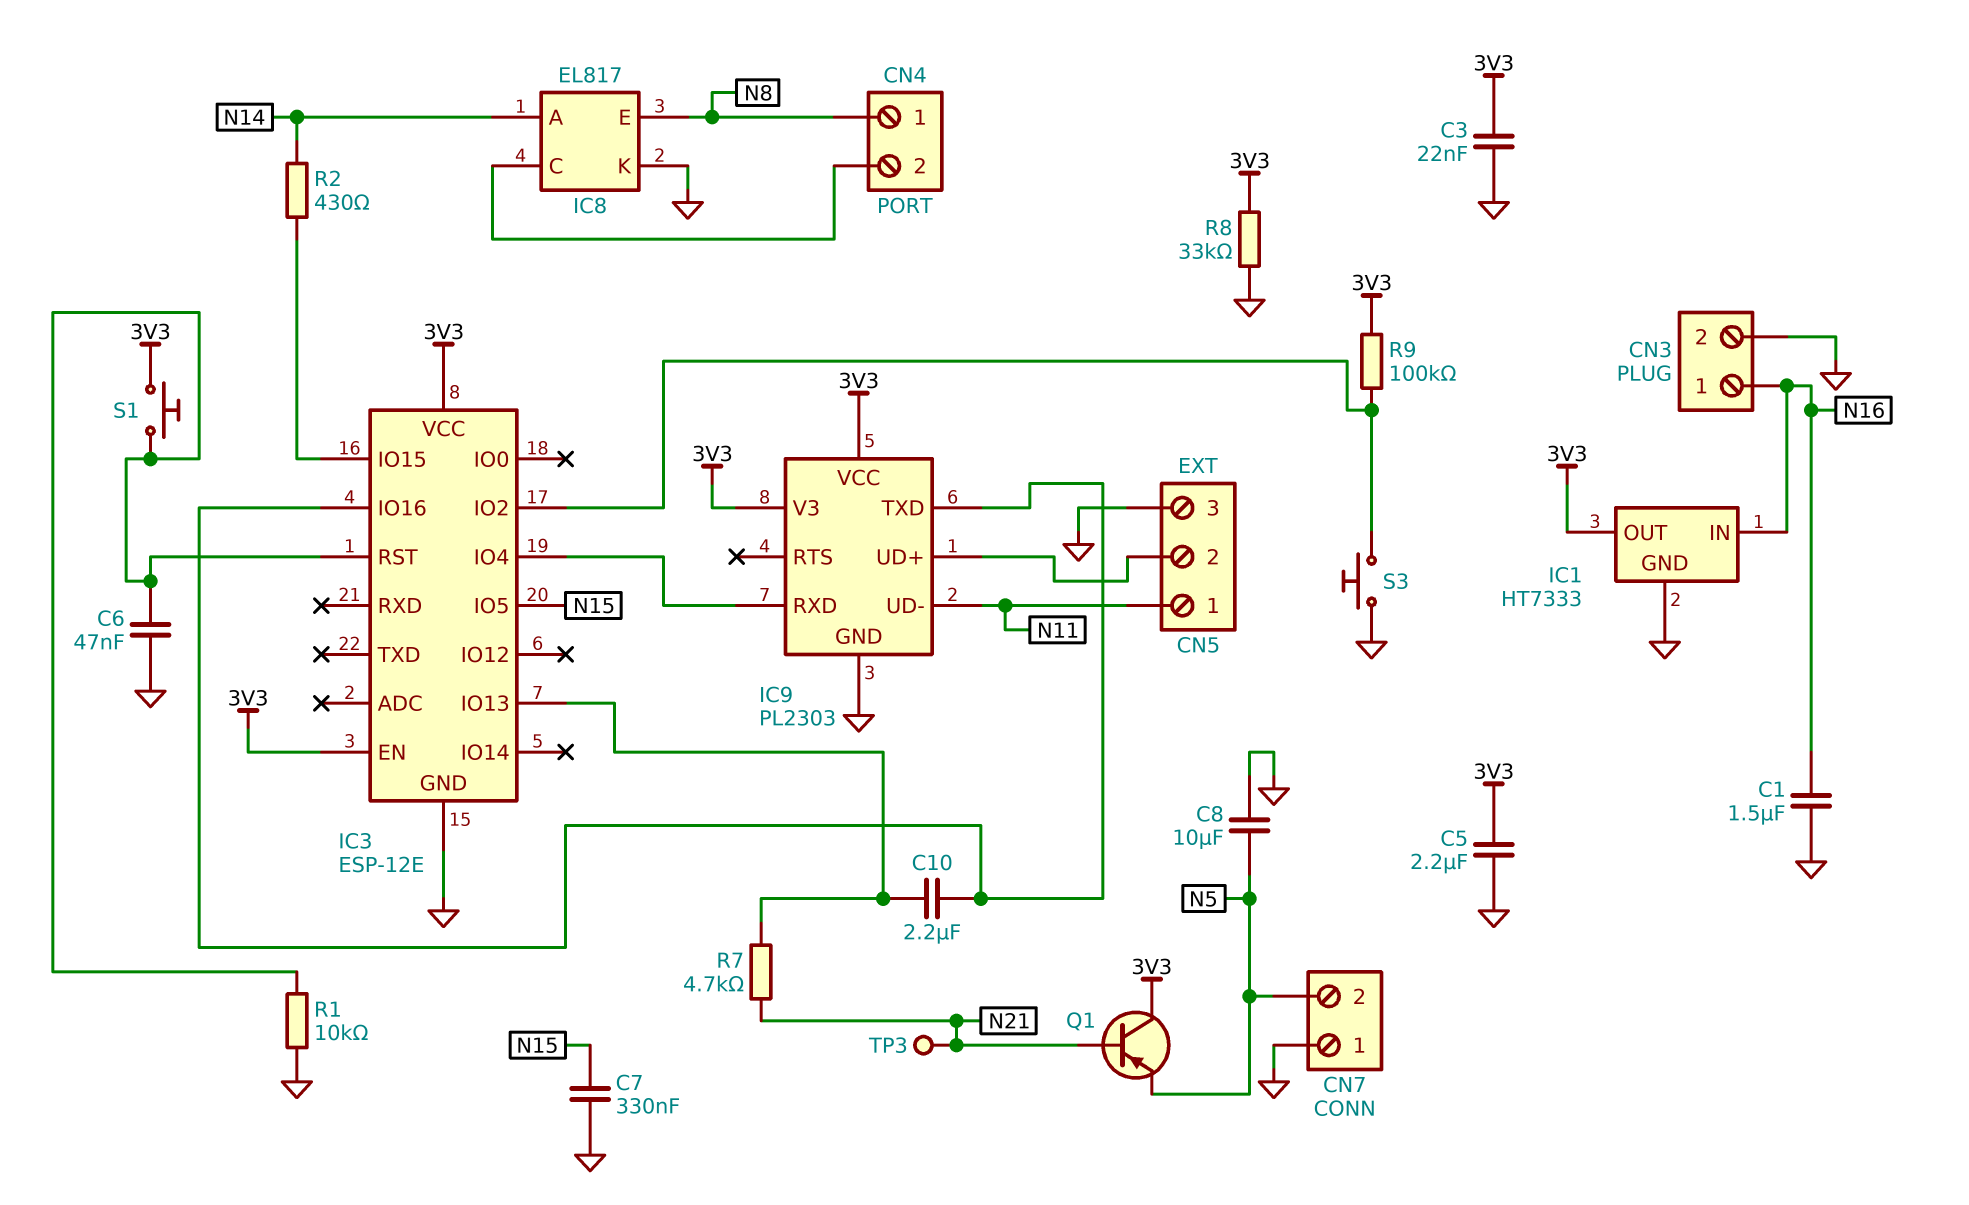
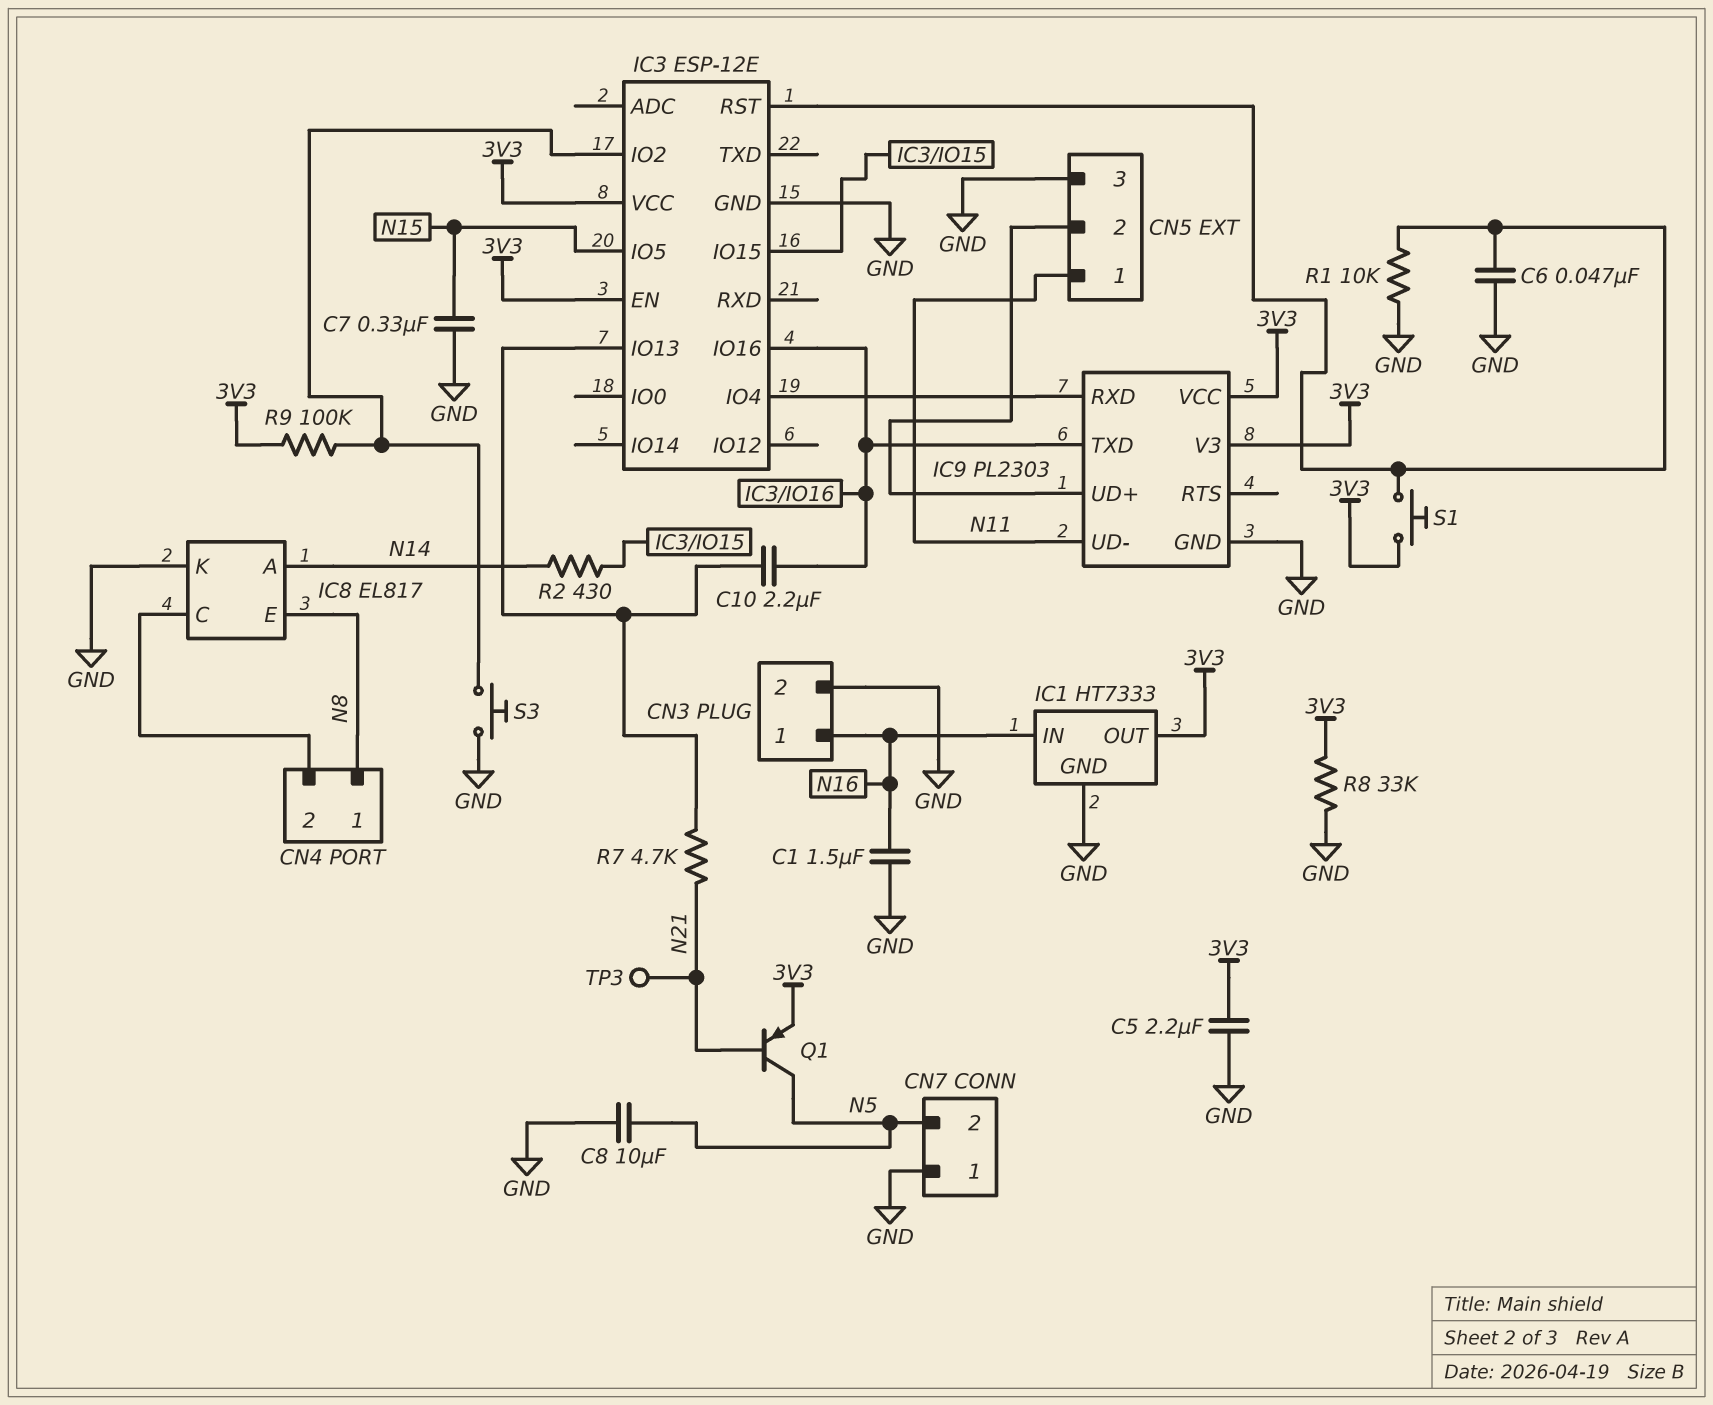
C3: 22nF (3V3, GND) -> none
Q1: PNP (B N21, C 3V3, E N5) -> PNP (B N21, C N5, E 3V3)

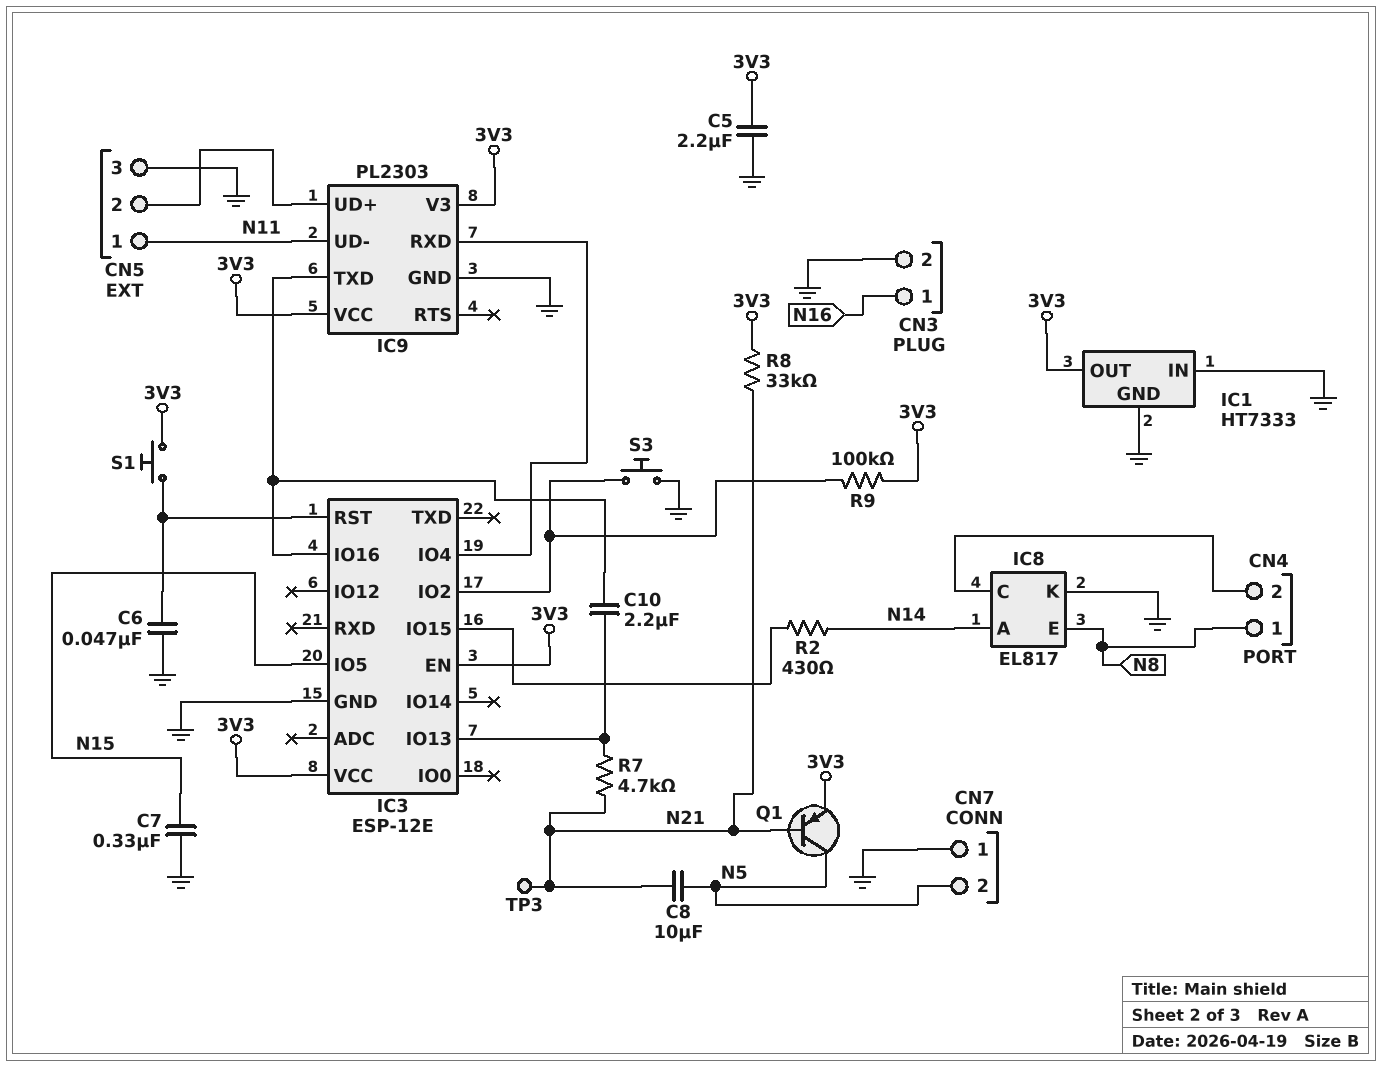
C1: 1.5uF (GND, N16) -> none
C8: 10uF (GND, N5) -> 10uF (N5, N21)
IC1 pin IN: N16 -> GND
R1: 10k (GND, IC3/RST) -> none
R8: 33k (3V3, GND) -> 33k (3V3, N21)

